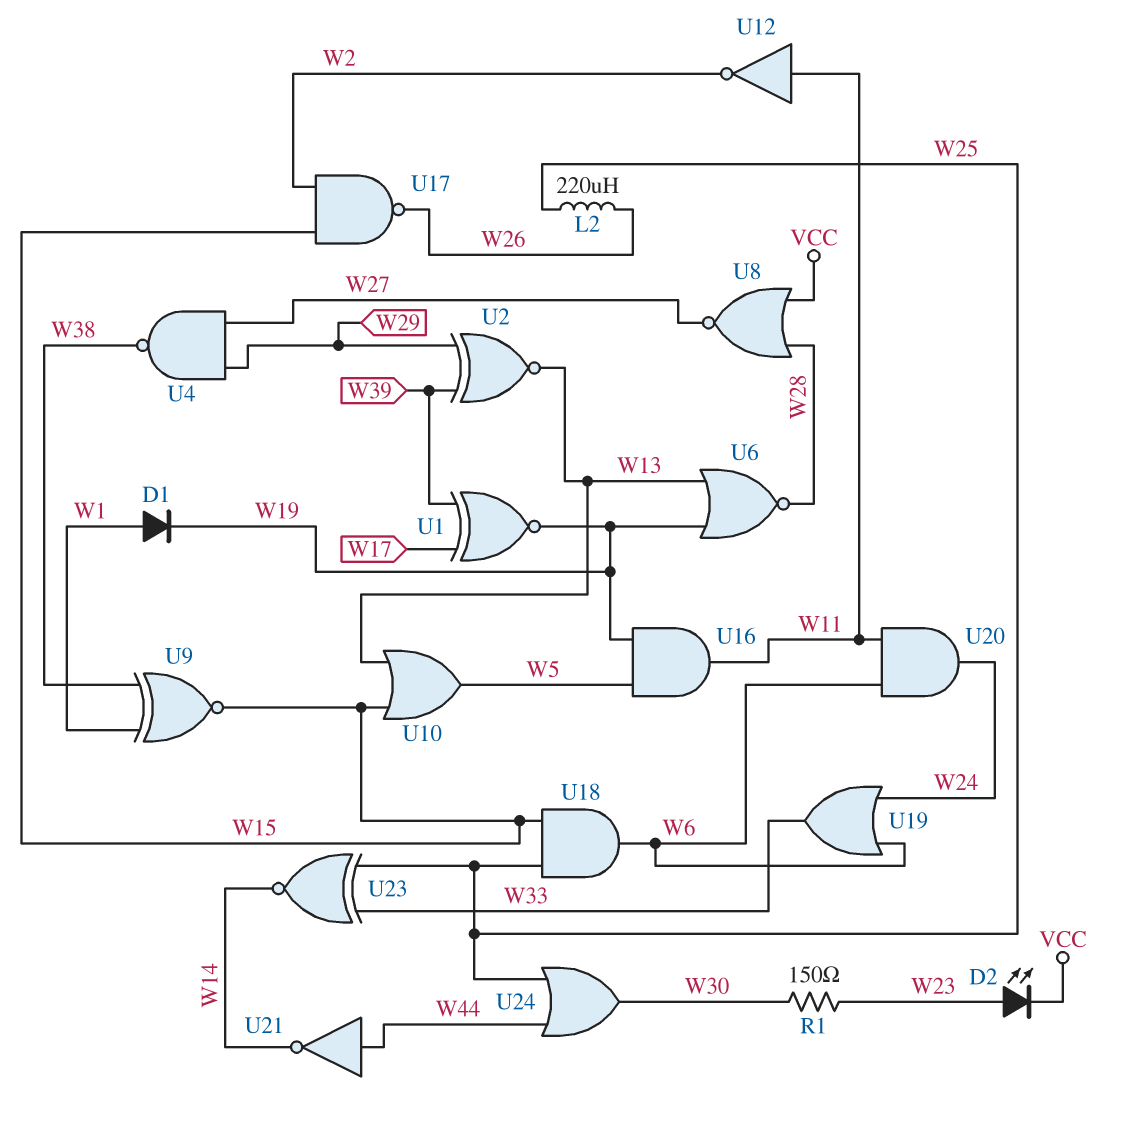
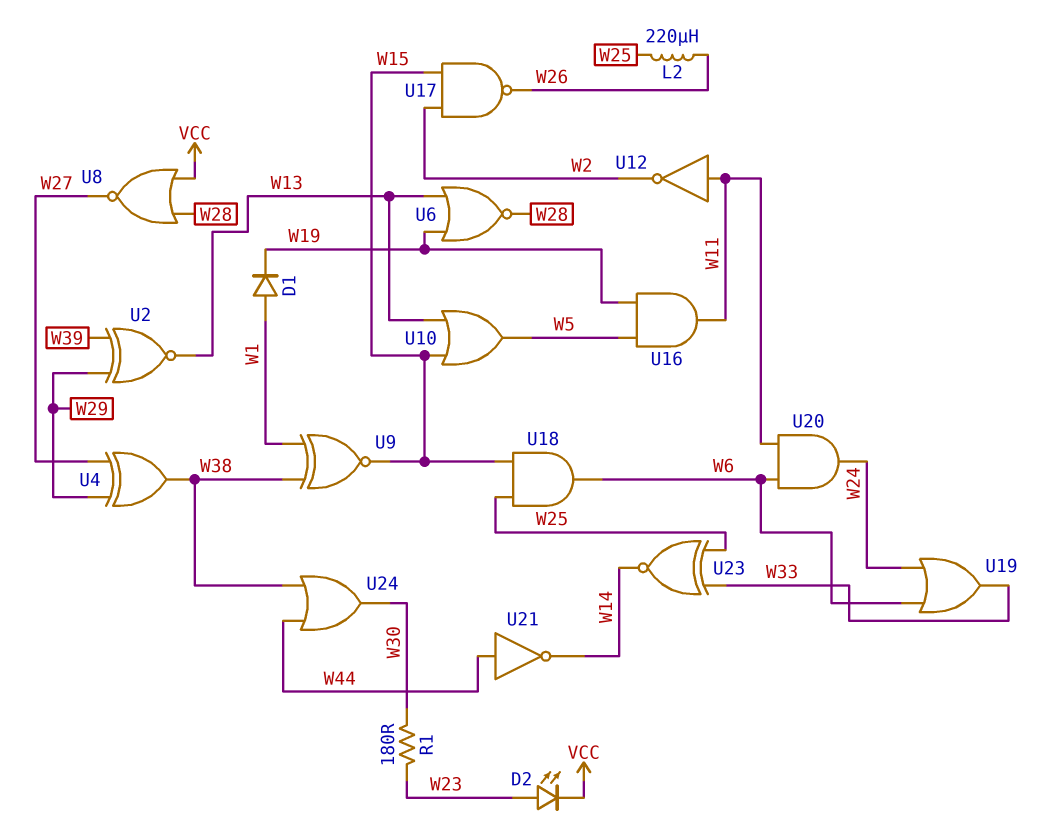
R1: 150 (W23, W30) -> 180 (W23, W30)
U1: XNOR (in W17, in W39, out W19) -> none
U4: NAND (in W27, in W29, out W38) -> XOR (in W27, in W29, out W38)
U24: OR (in W25, in W44, out W30) -> OR (in W38, in W44, out W30)

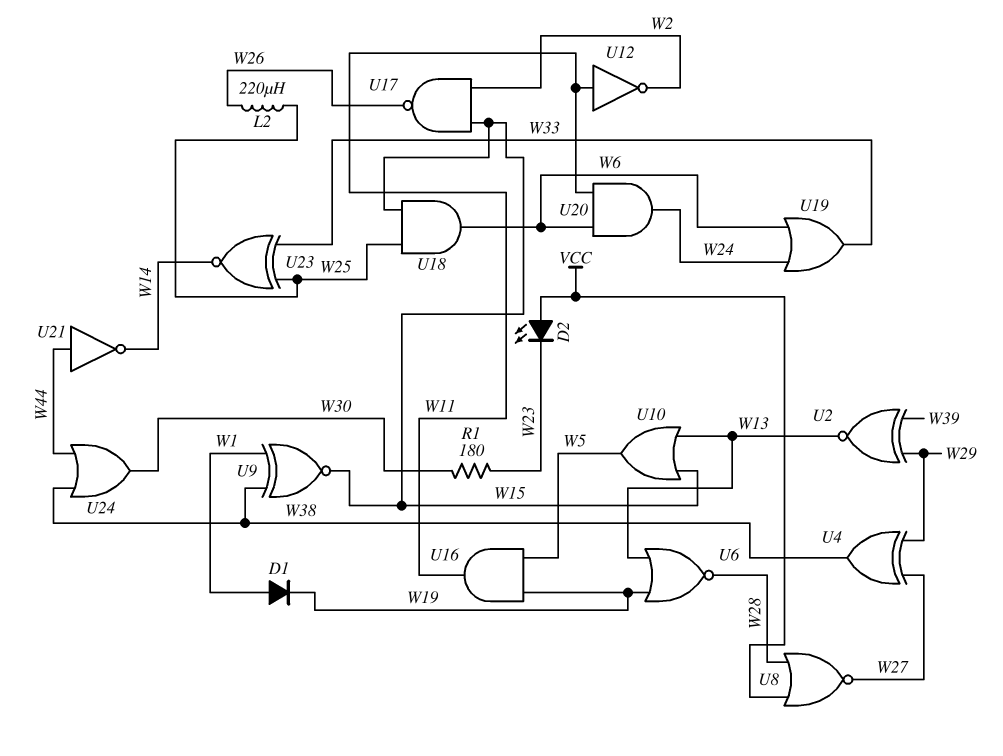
D2: LED (A W23, K VCC) -> LED (A VCC, K W23)

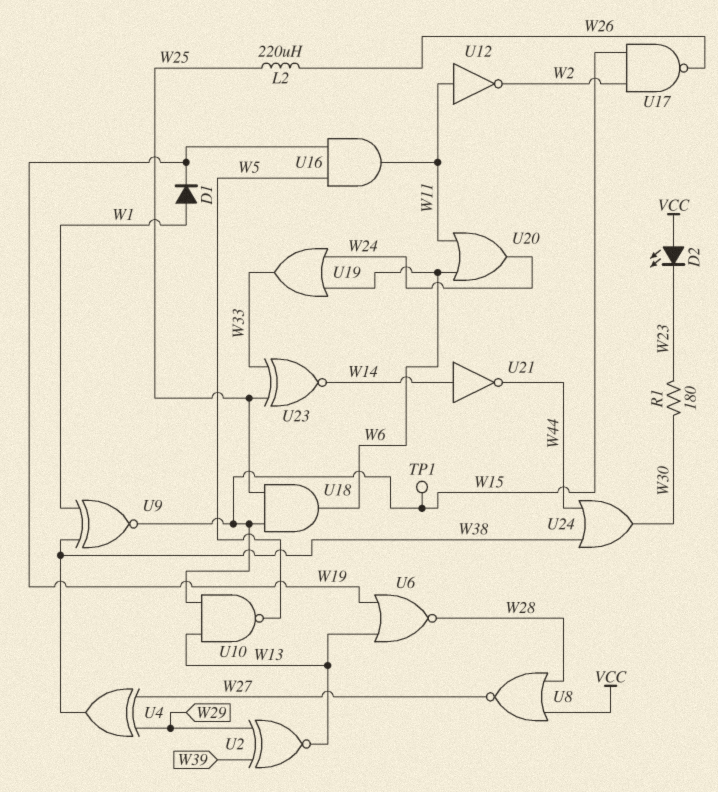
TP1: none -> test point (W15)
U10: OR (in W13, in W15, out W5) -> NAND (in W13, in W15, out W5)
U20: AND (in W6, in W11, out W24) -> OR (in W6, in W11, out W24)
U21: NOT (in W44, out W14) -> NOT (in W14, out W44)

